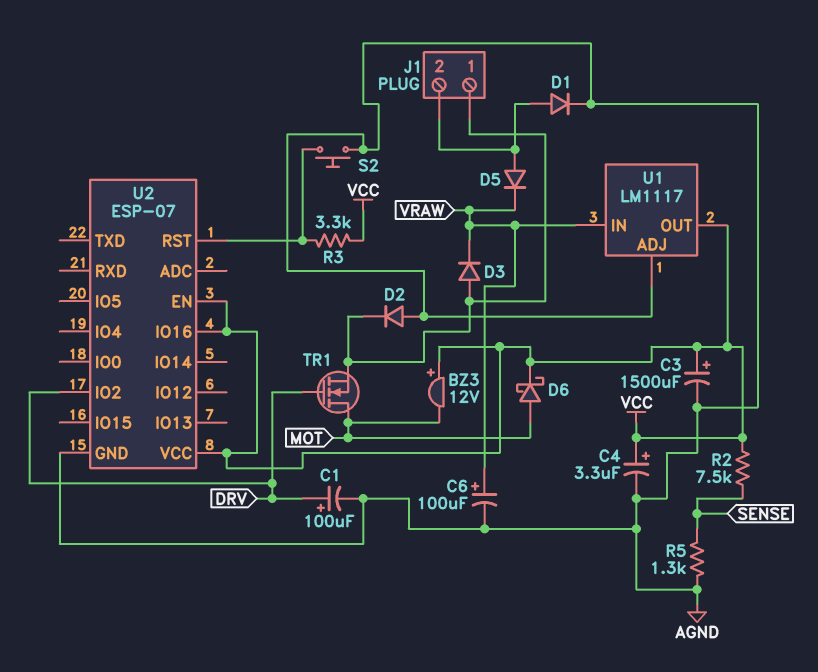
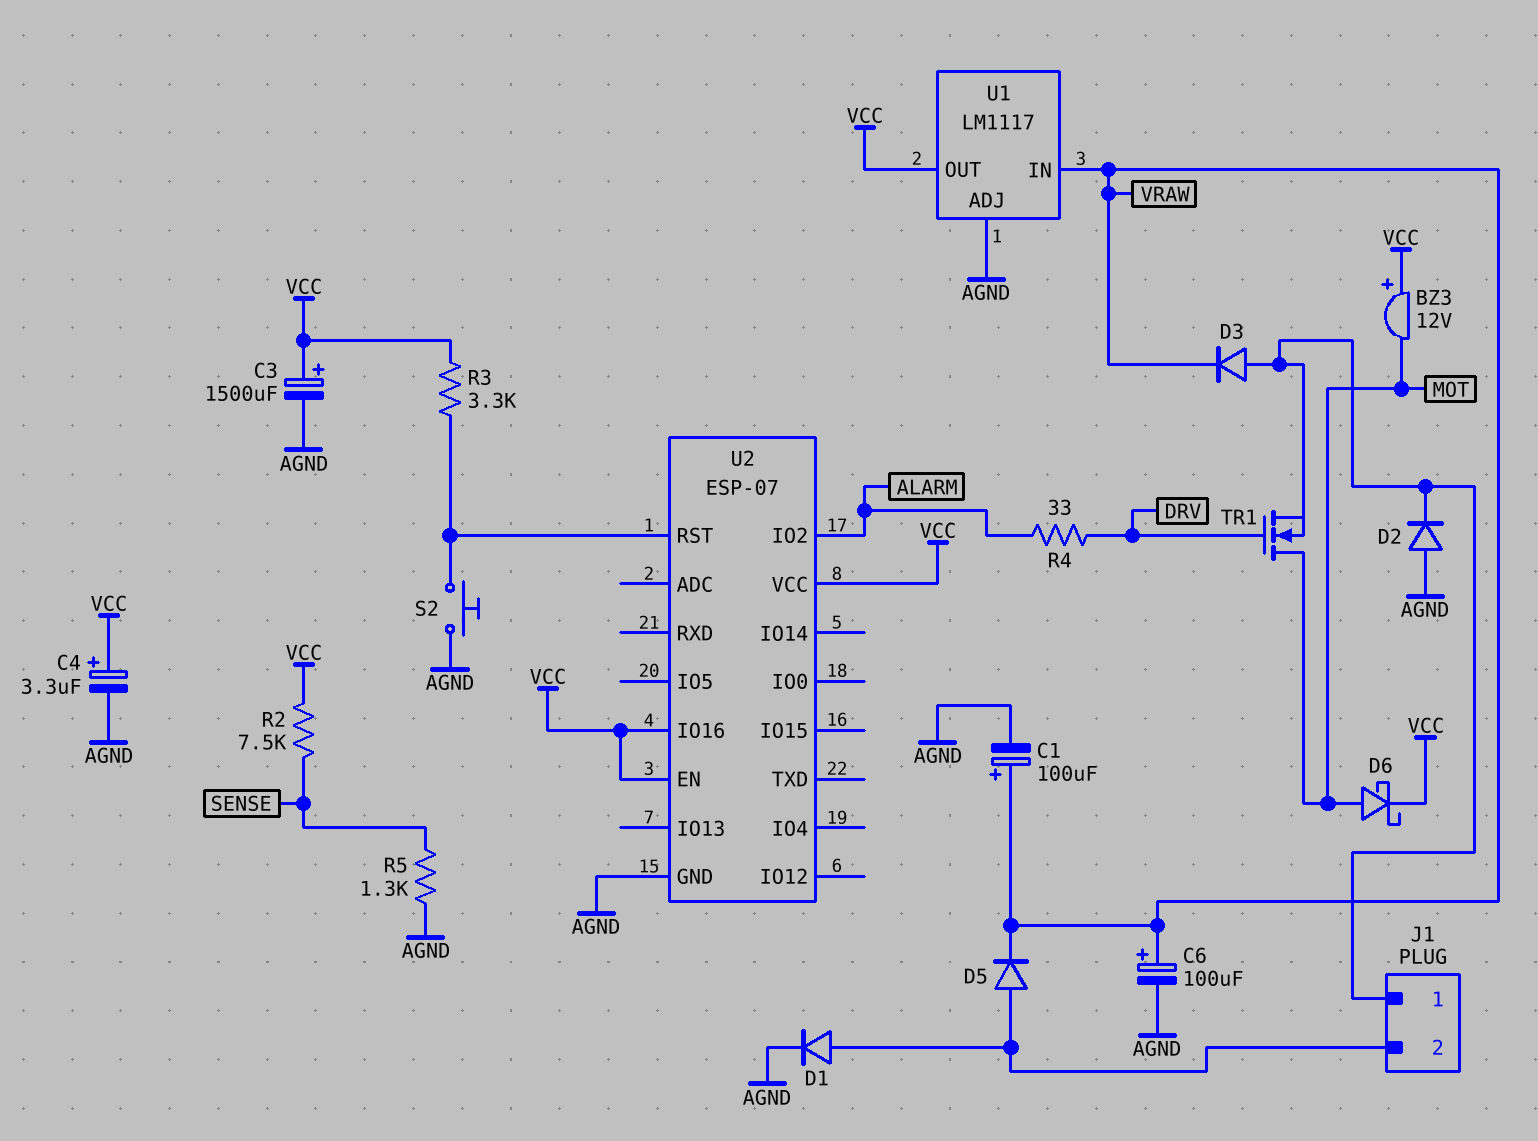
C1: 100uF (plus DRV, minus AGND) -> 100uF (plus VRAW, minus AGND)
R4: none -> 33 (ALARM, DRV)
U2 pin IO2: DRV -> ALARM

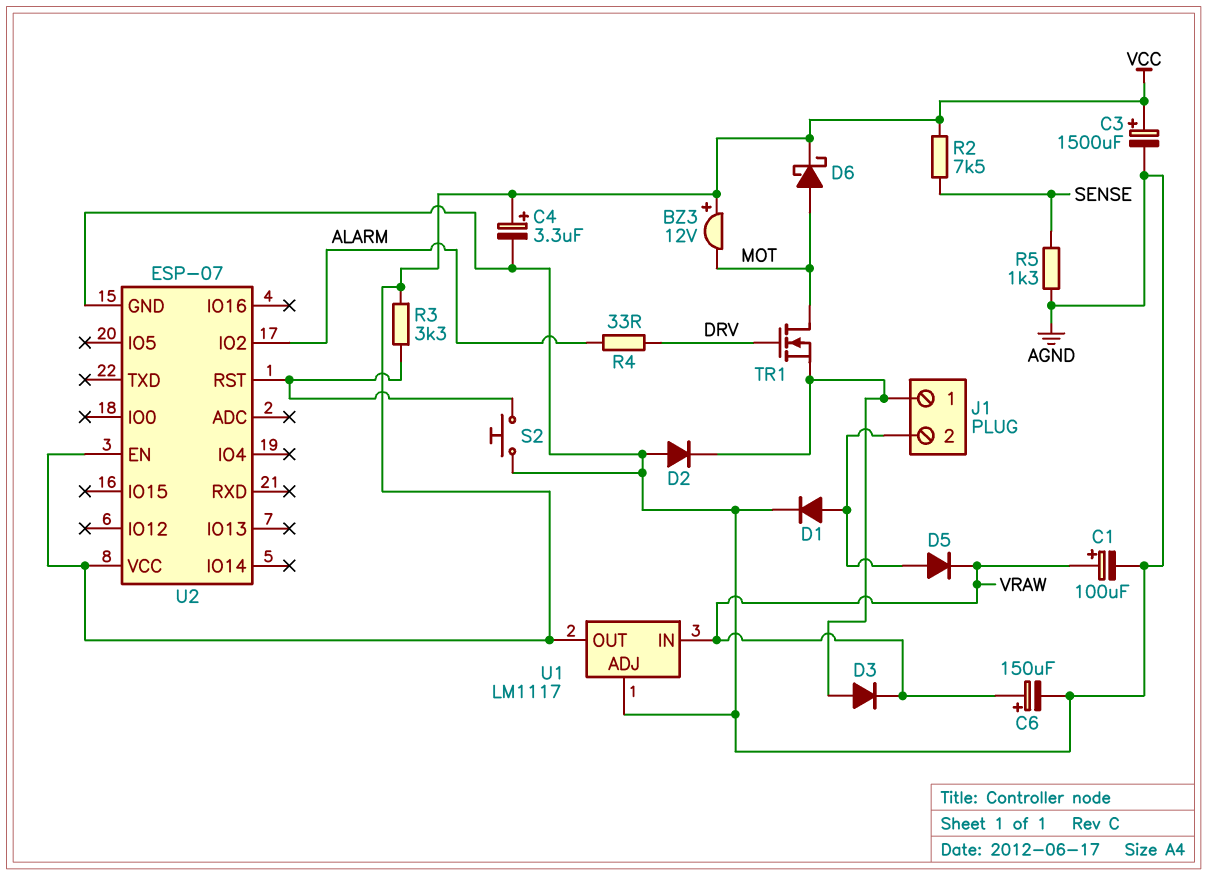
C6: 100uF (plus VRAW, minus AGND) -> 150uF (plus VRAW, minus AGND)
U2 pin IO16: VCC -> none

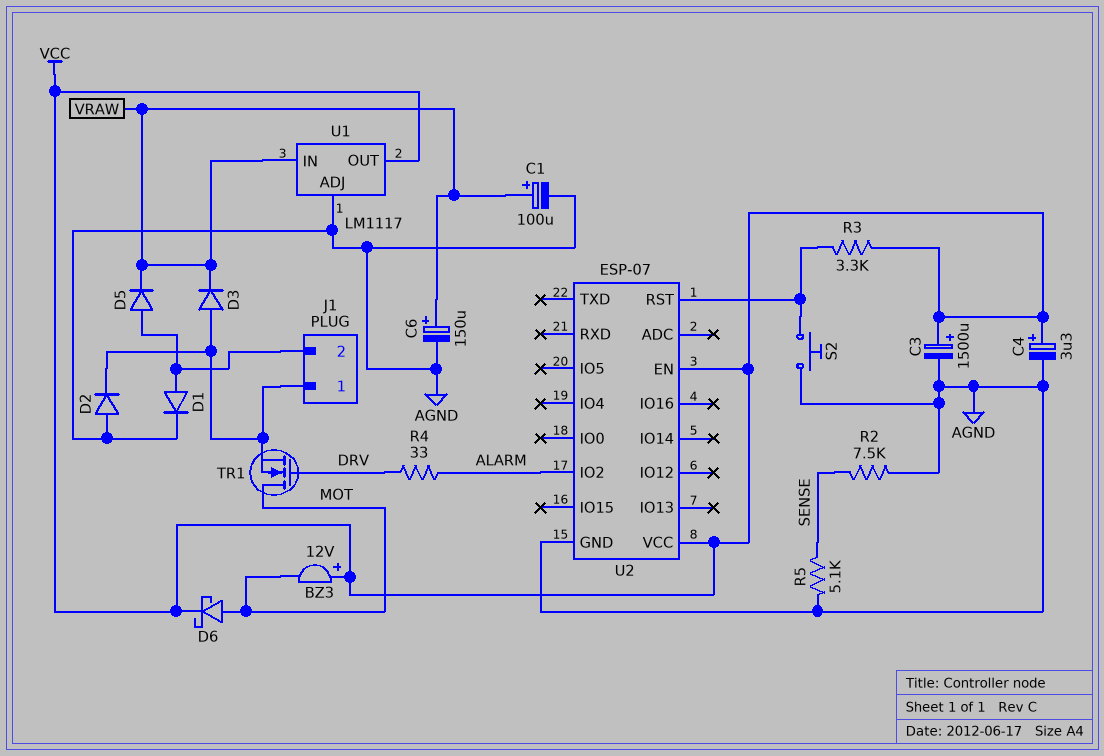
R2: 7.5k (SENSE, VCC) -> 7.5k (AGND, SENSE)
R5: 1.3k (AGND, SENSE) -> 5.1k (AGND, SENSE)

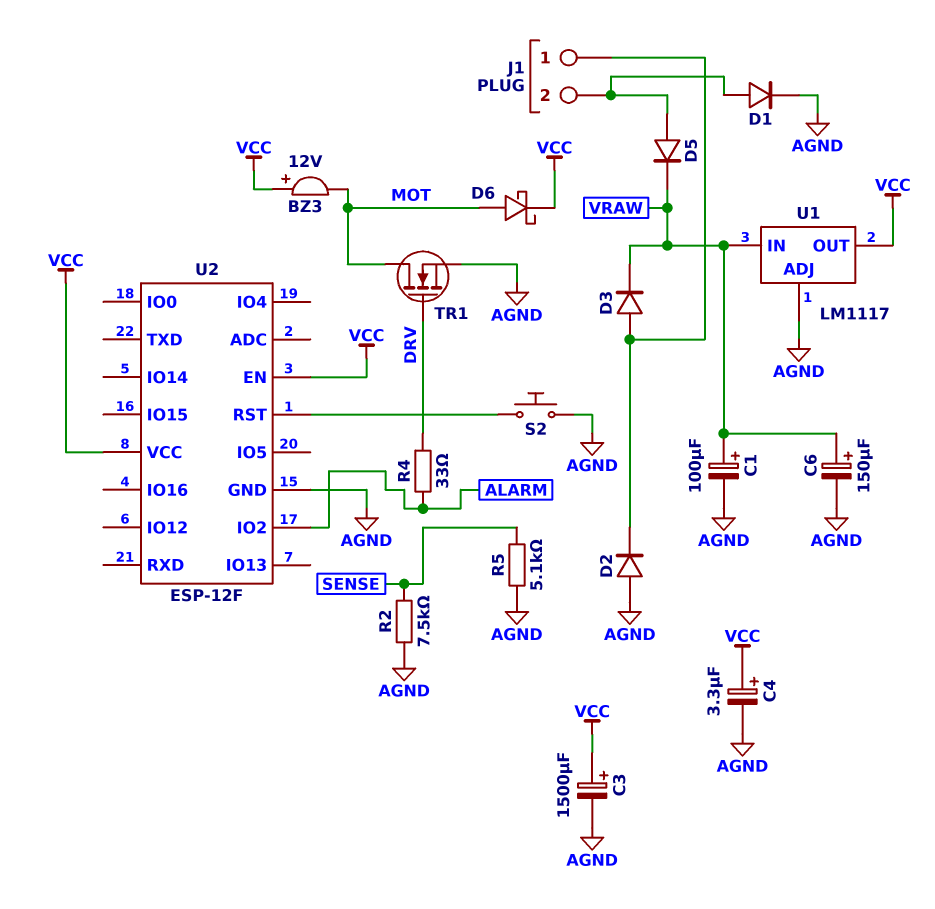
R3: 3.3k (U2/RST, VCC) -> none
TR1: NMOS (G DRV, D MOT, S J1/1) -> NMOS (G DRV, D MOT, S AGND)
U2: ESP-07 -> ESP-12F

